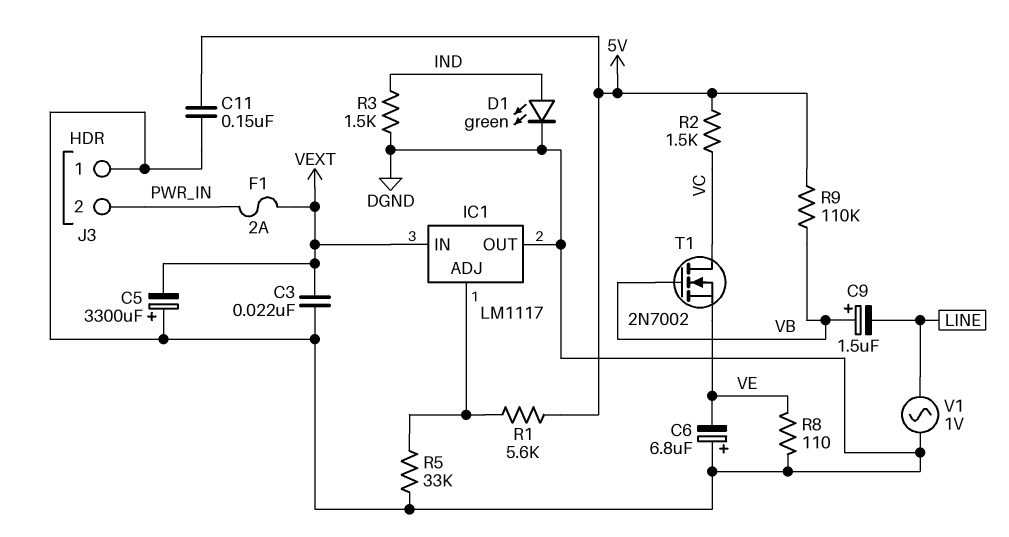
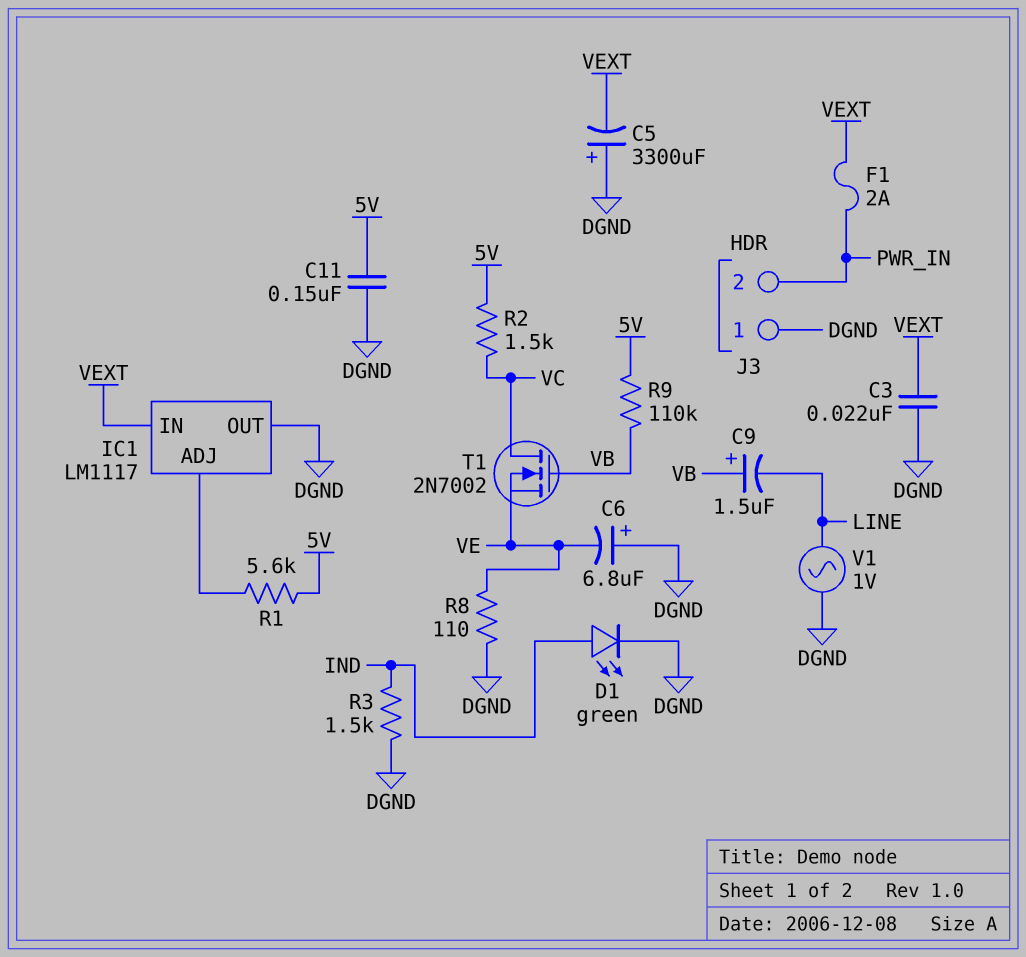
R5: 33k (DGND, IC1/ADJ) -> none

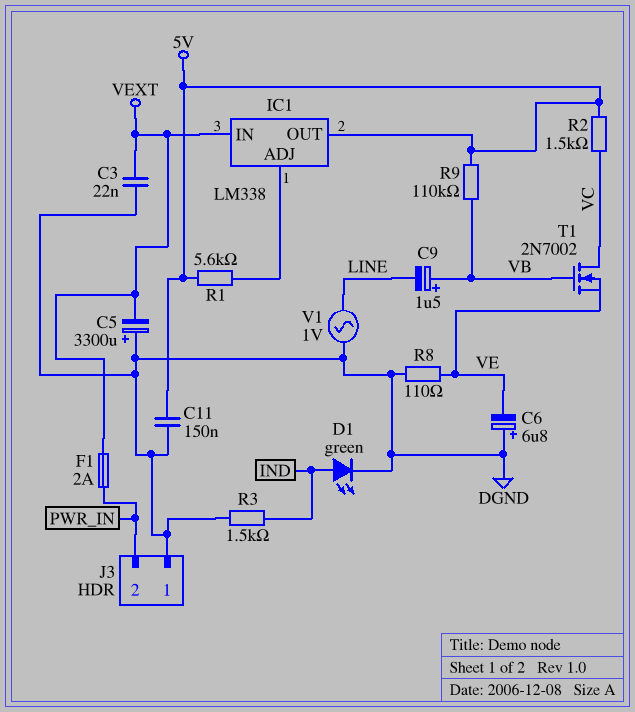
IC1: LM1117 -> LM338
IC1 pin OUT: DGND -> 5V

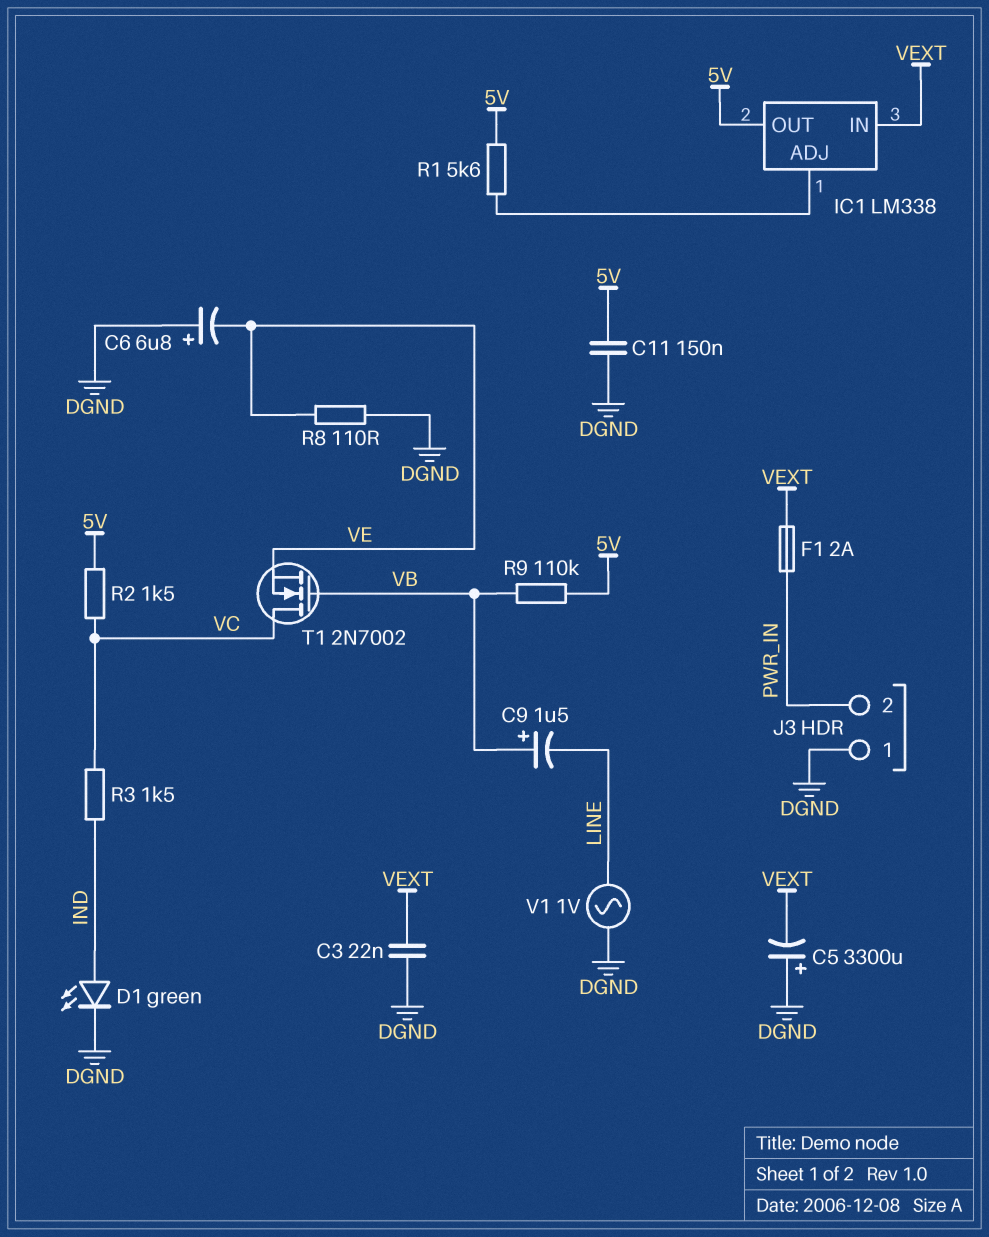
R3: 1.5k (DGND, IND) -> 1.5k (IND, VC)

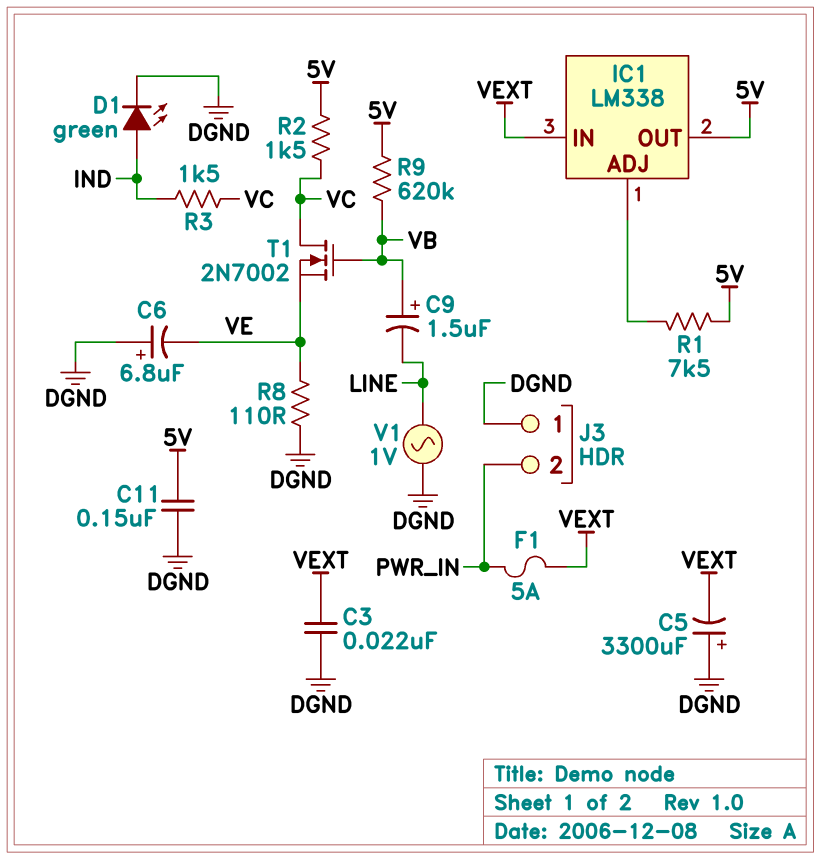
F1: 2A (PWR_IN, VEXT) -> 5A (PWR_IN, VEXT)
R1: 5.6k (5V, IC1/ADJ) -> 7.5k (5V, IC1/ADJ)
R9: 110k (5V, VB) -> 620k (5V, VB)

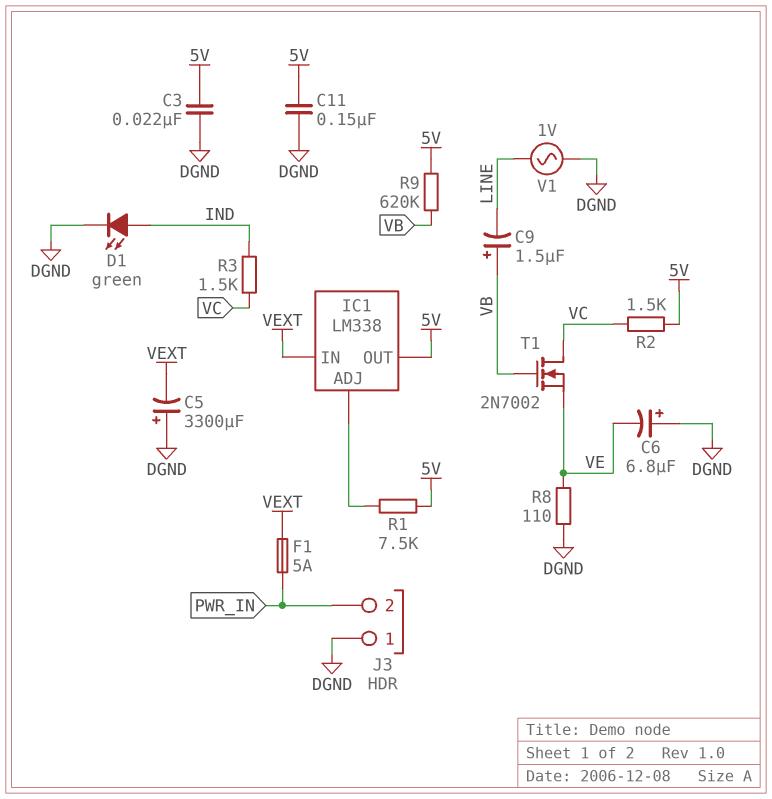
C3: 22nF (DGND, VEXT) -> 22nF (5V, DGND)

